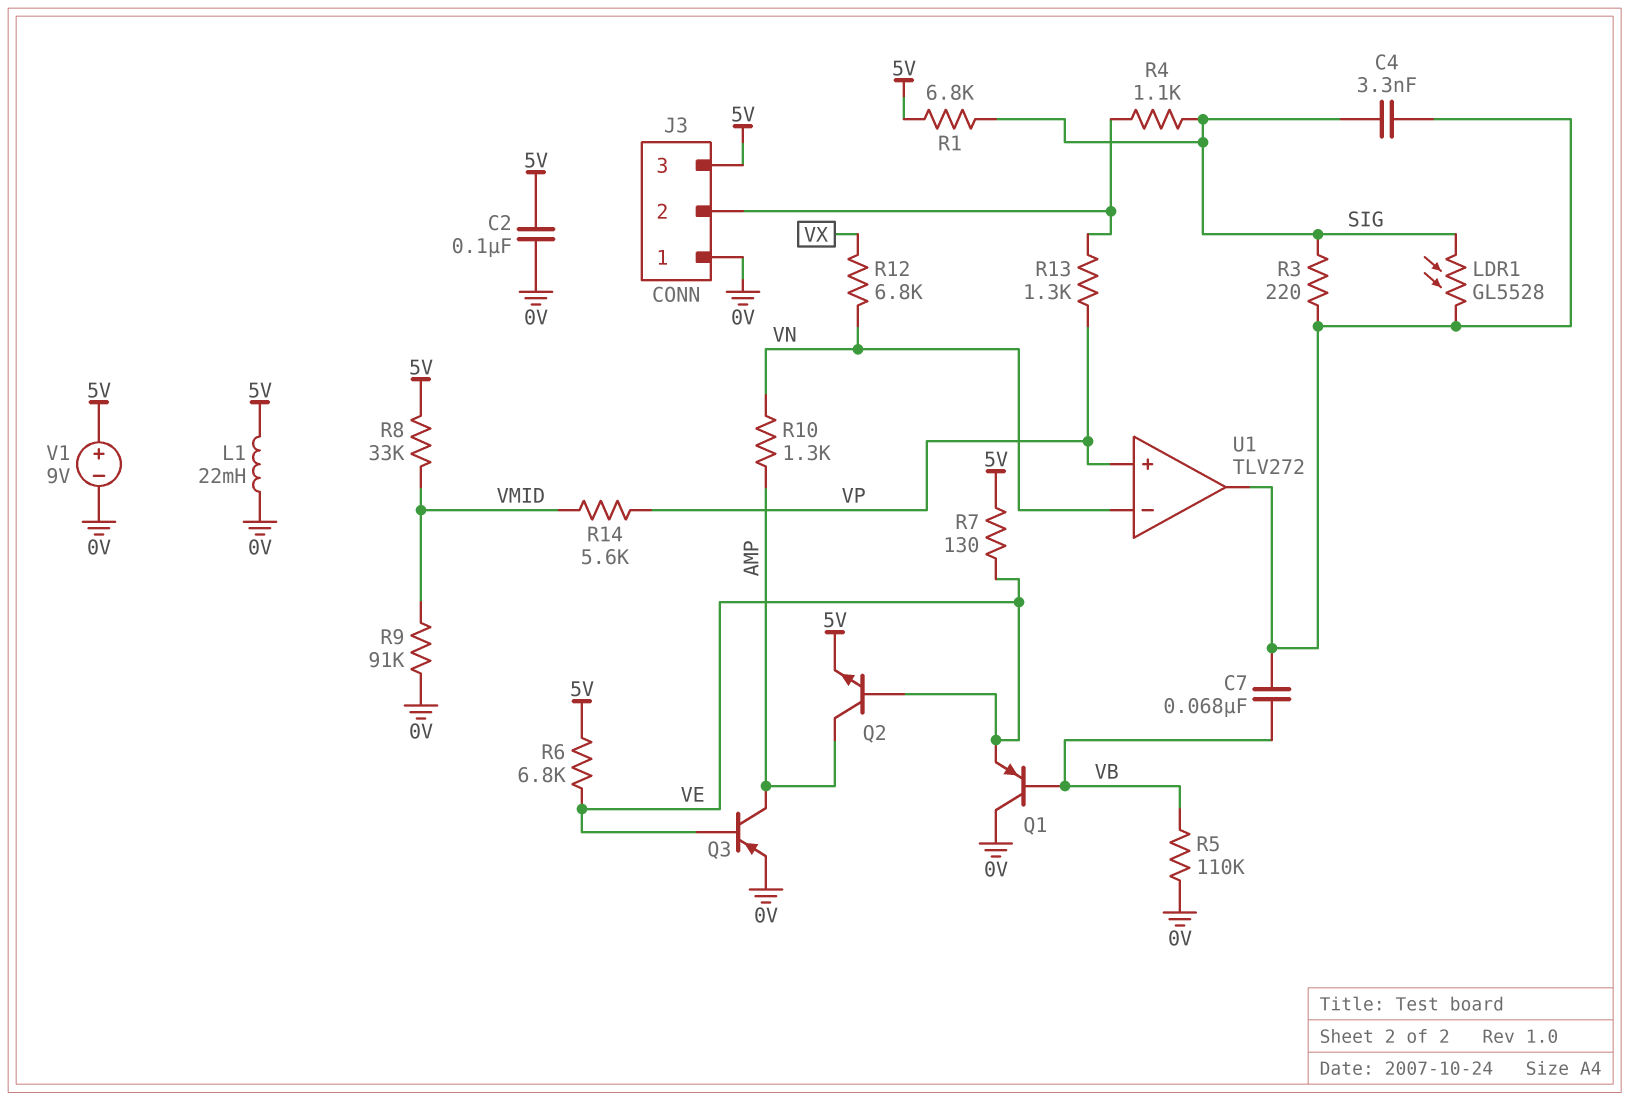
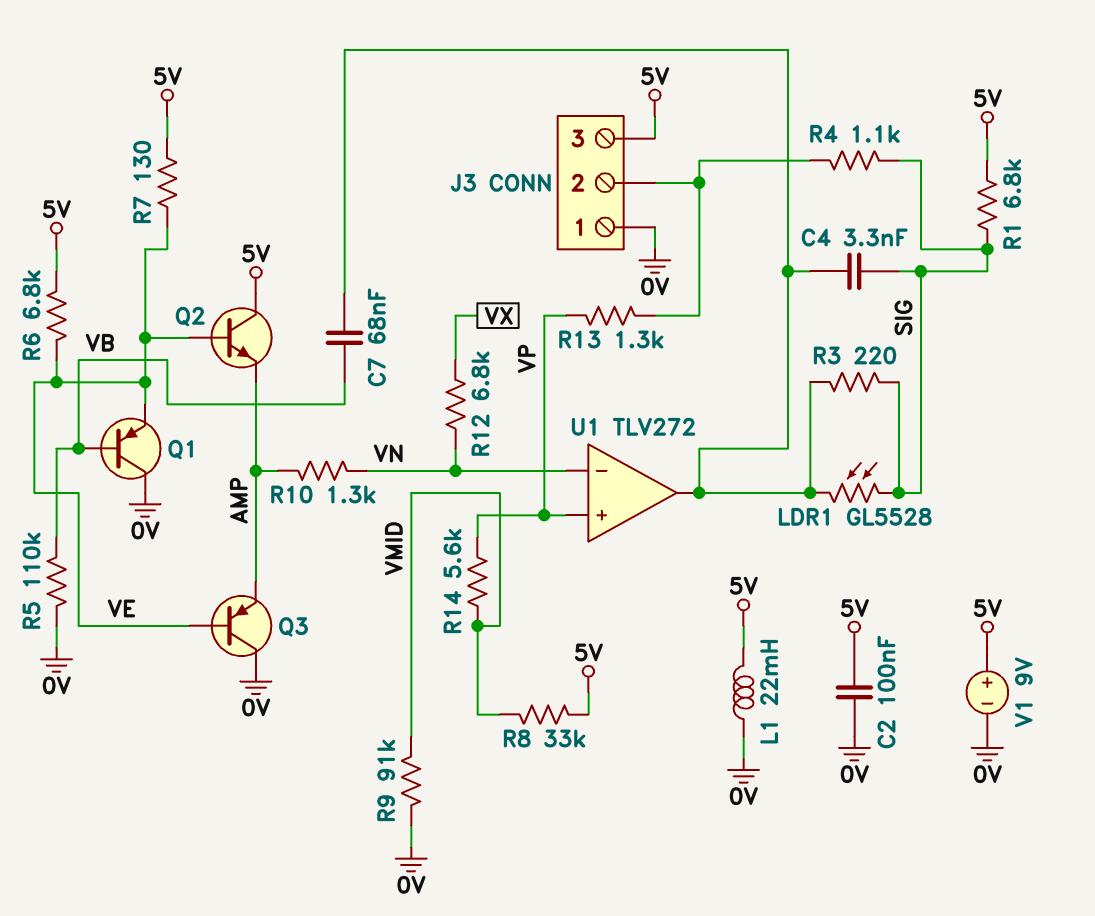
Q2: NPN (B VE, C AMP, E 5V) -> NPN (B VE, C 5V, E AMP)
Q3: PNP (B VE, C AMP, E 0V) -> PNP (B VE, C 0V, E AMP)

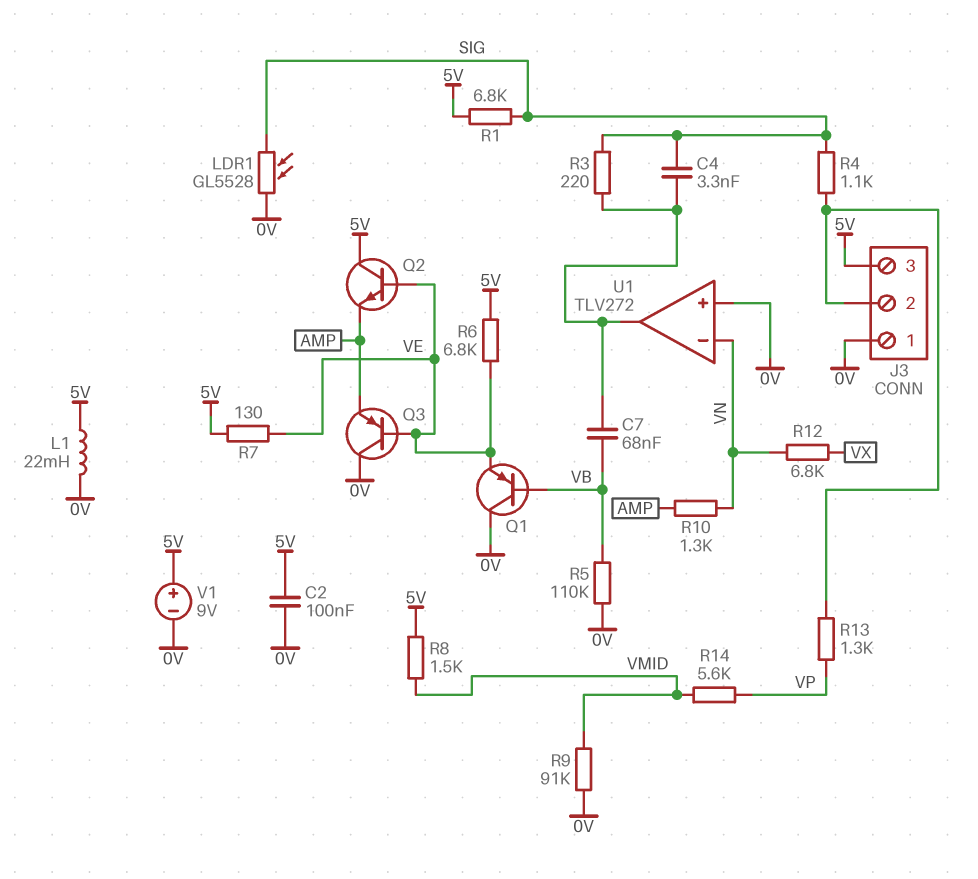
LDR1: GL5528 (SIG, U1/out) -> GL5528 (0V, SIG)
R8: 33k (5V, VMID) -> 1.5k (5V, VMID)
U1 pin in+: VP -> 0V

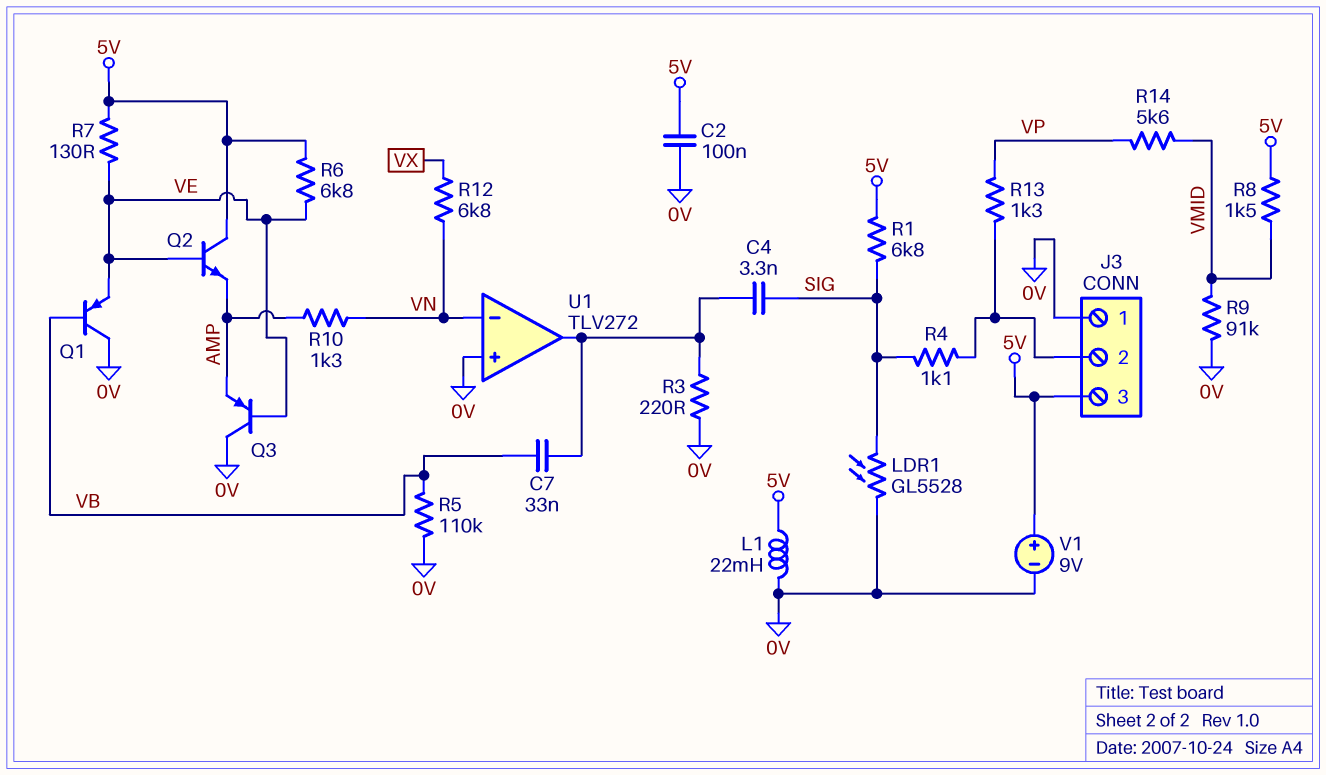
C7: 68nF (U1/out, VB) -> 33nF (U1/out, VB)
R3: 220 (SIG, U1/out) -> 220 (0V, U1/out)

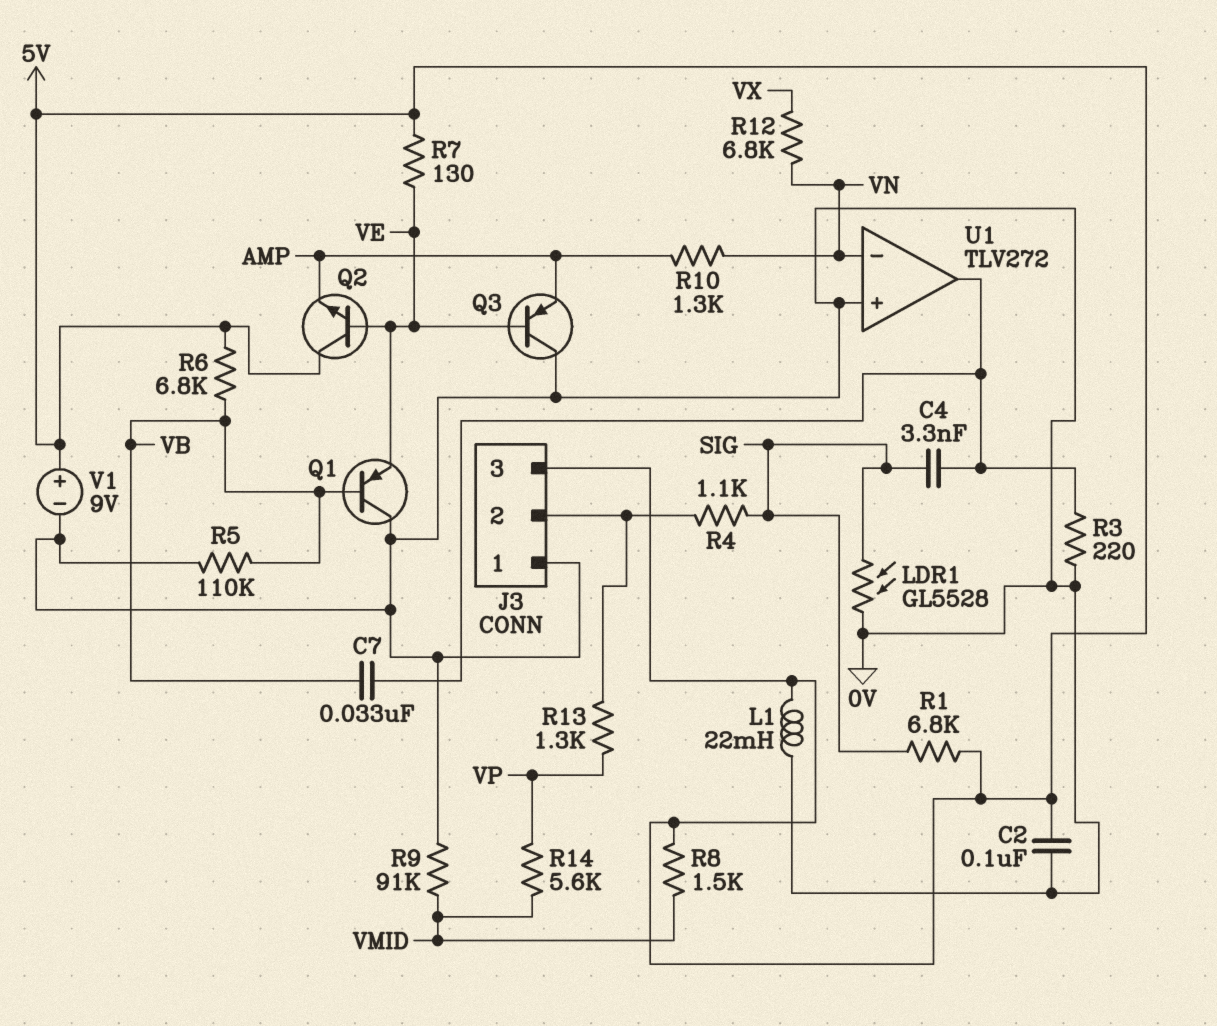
R6: 6.8k (5V, VE) -> 6.8k (5V, VB)

